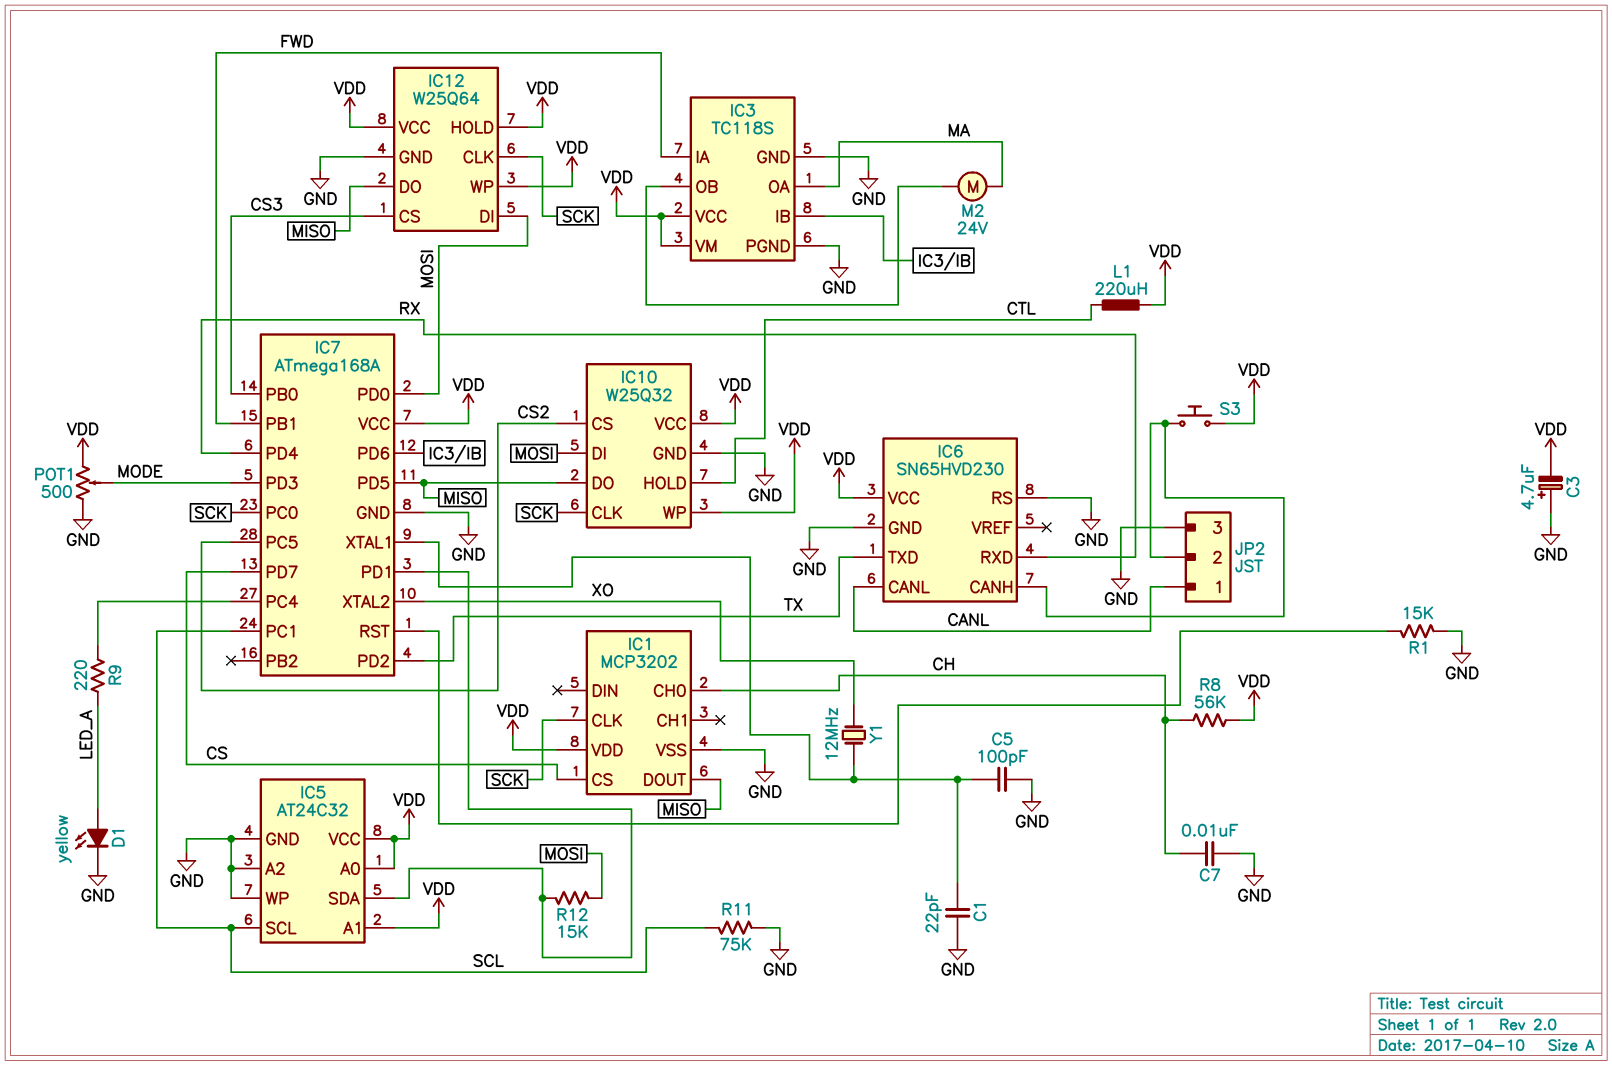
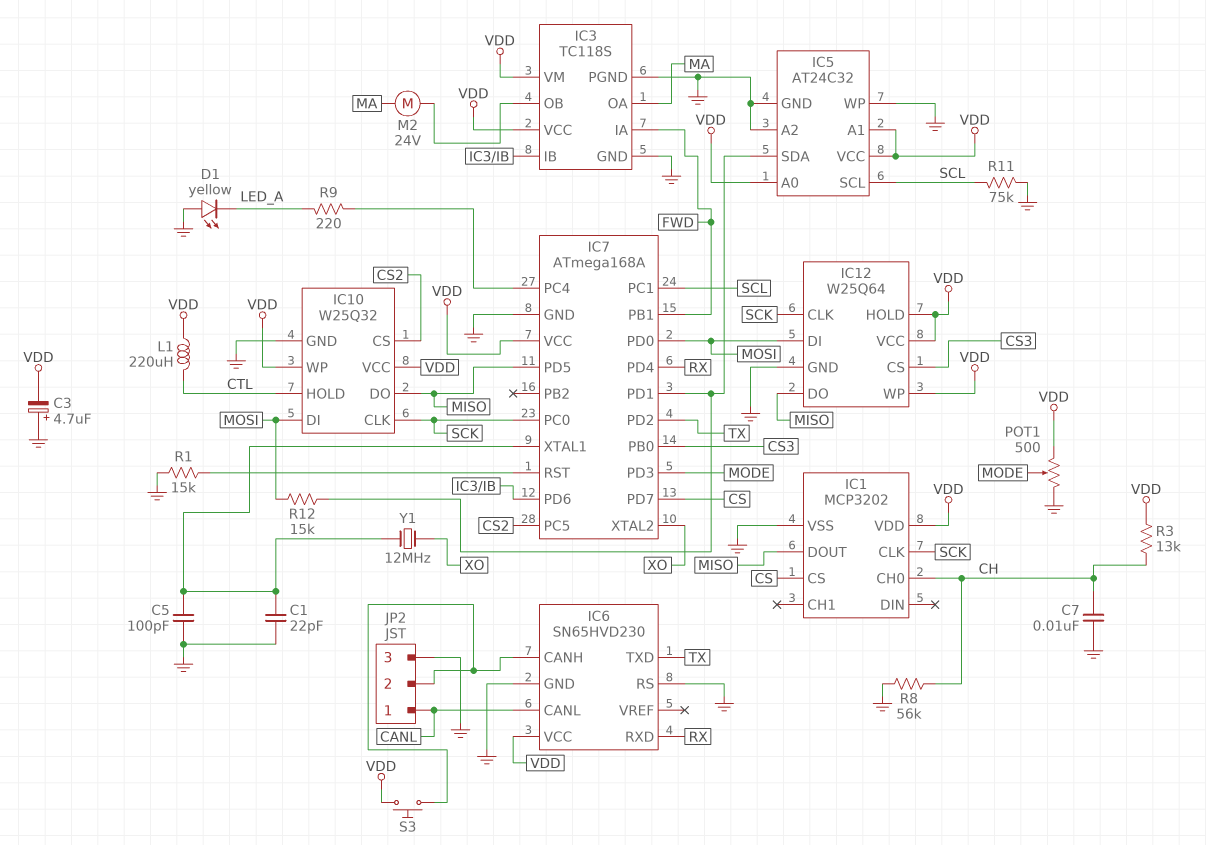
D1: LED yellow (A LED_A, K GND) -> LED yellow (A GND, K LED_A)
R3: none -> 13k (CH, VDD)
R8: 56k (CH, VDD) -> 56k (CH, GND)

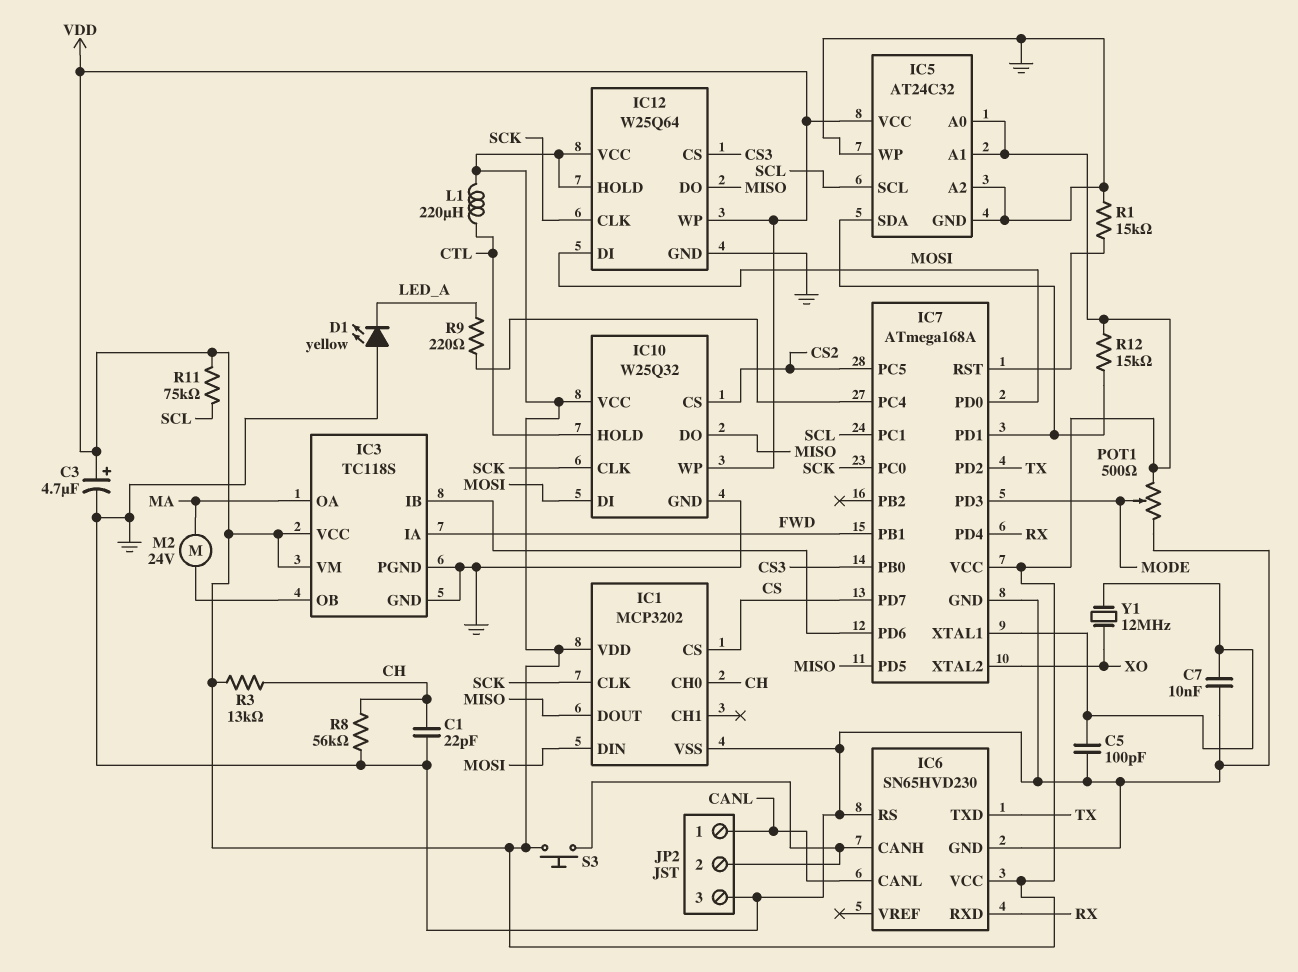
C1: 22pF (GND, IC7/XTAL1) -> 22pF (CH, GND)
C3: 4.7uF (plus GND, minus VDD) -> 4.7uF (plus VDD, minus GND)
C7: 10nF (CH, GND) -> 10nF (GND, IC7/XTAL1)
IC1 pin DIN: none -> MOSI
R11: 75k (GND, SCL) -> 75k (SCL, VDD)
R12: 15k (IC5/SDA, MOSI) -> 15k (IC5/SDA, VDD)

